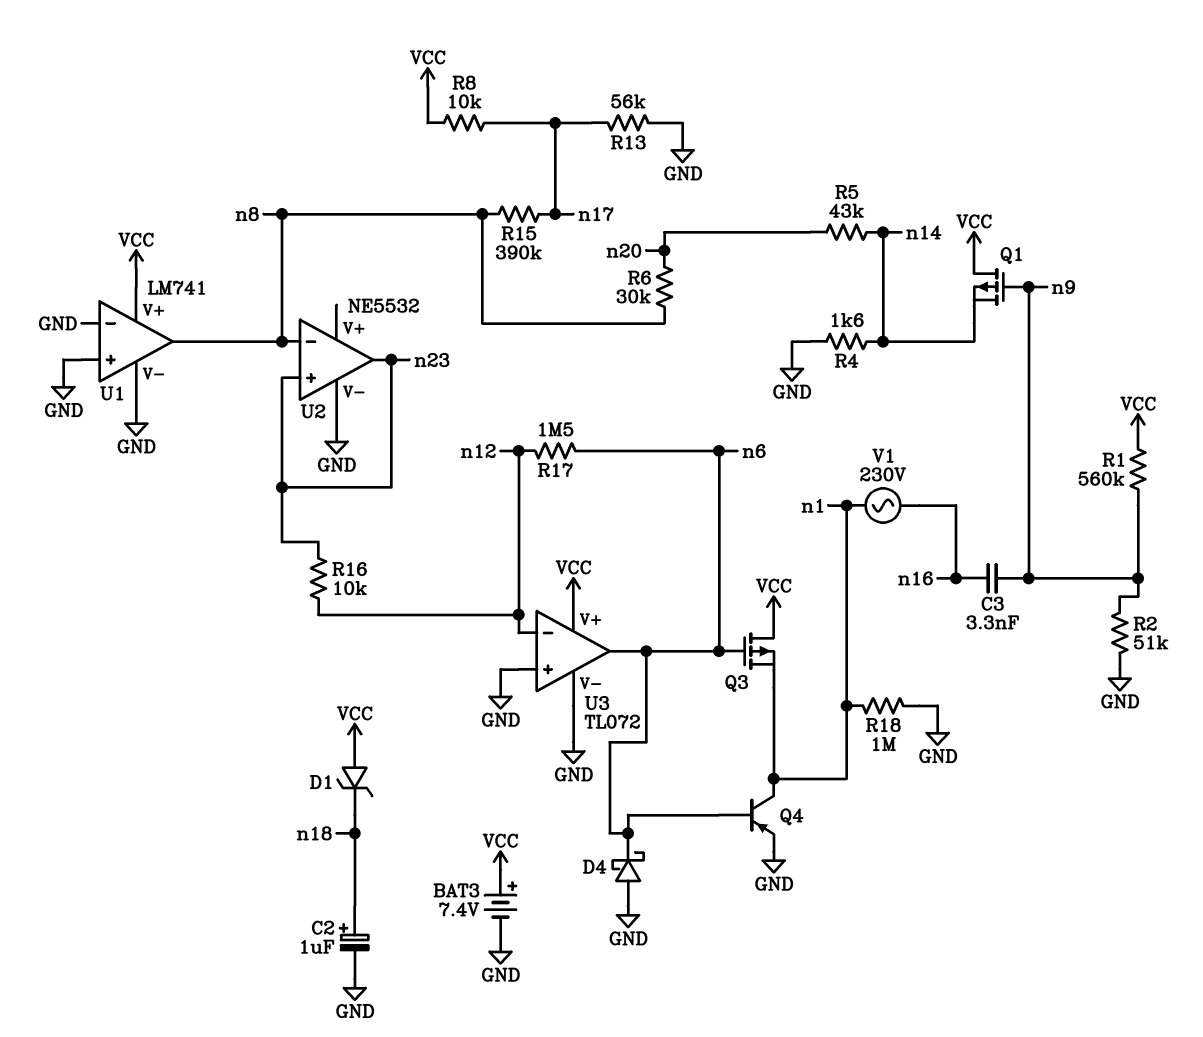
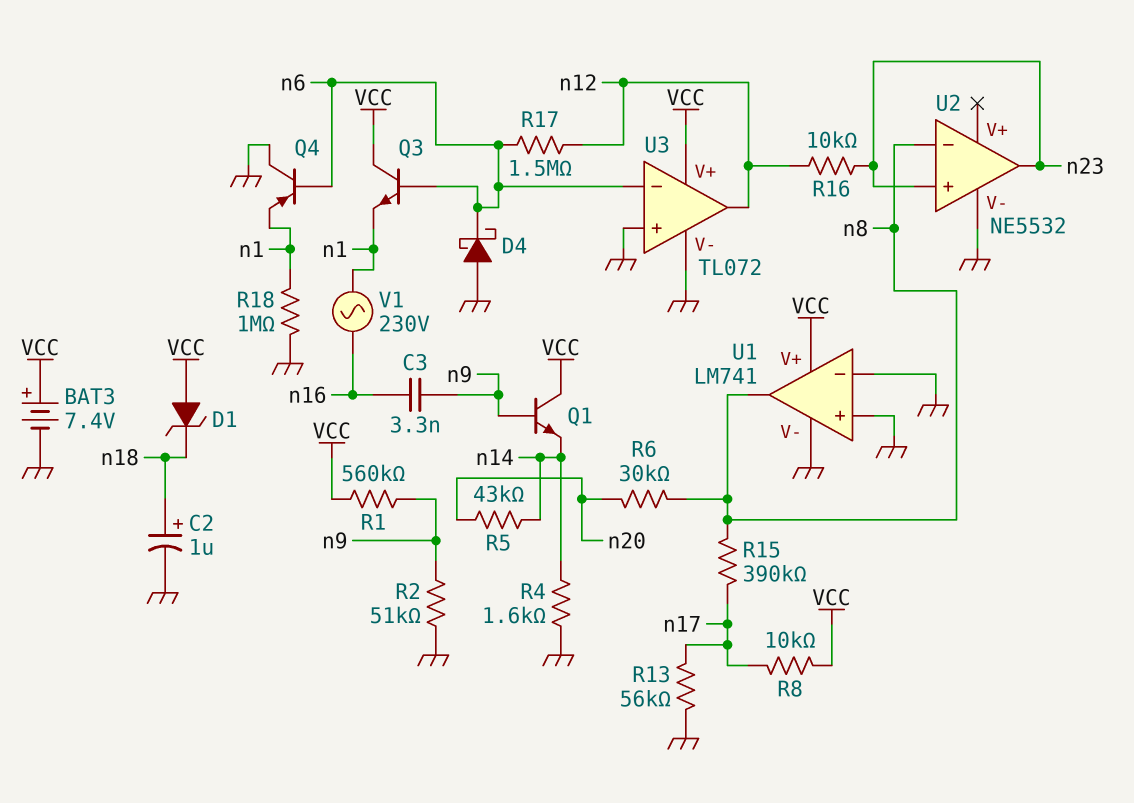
Q1: PMOS (G n9, D VCC, S n14) -> NPN (B n9, C VCC, E n14)
Q3: PMOS (G n6, D VCC, S n1) -> NPN (B n6, C VCC, E n1)
Q4: PNP (B n6, C n1, E GND) -> PNP (B n6, C GND, E n1)
U3 pin in-: n12 -> n6
U3 pin out: n6 -> n12

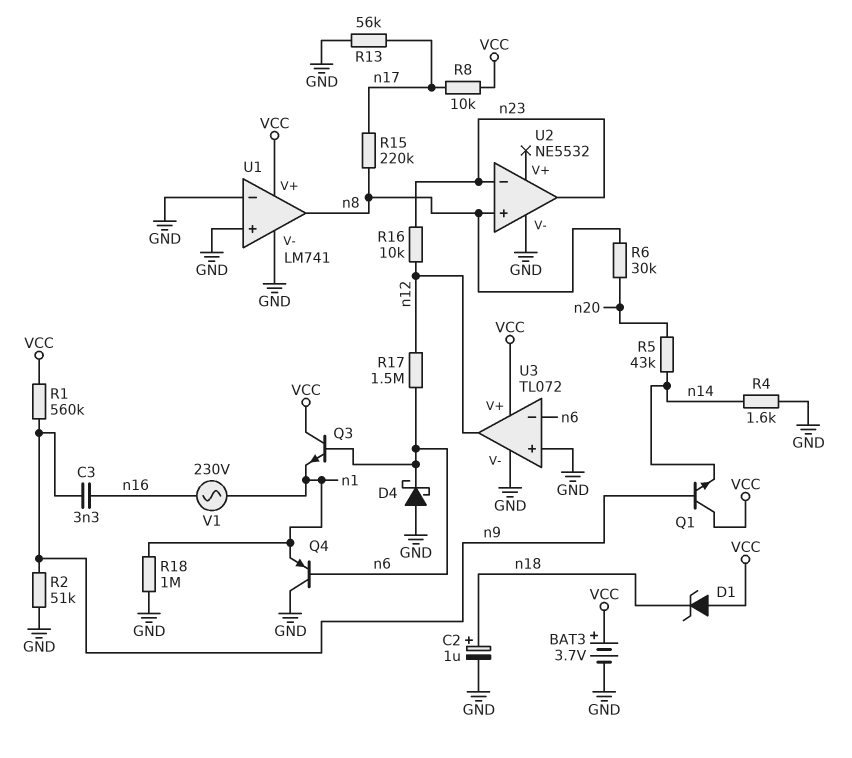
BAT3: 7.4V (plus VCC, minus GND) -> 3.7V (plus VCC, minus GND)
R15: 390k (n8, n17) -> 220k (n8, n17)
U2 pin in+: n23 -> n8
U2 pin in-: n8 -> n23

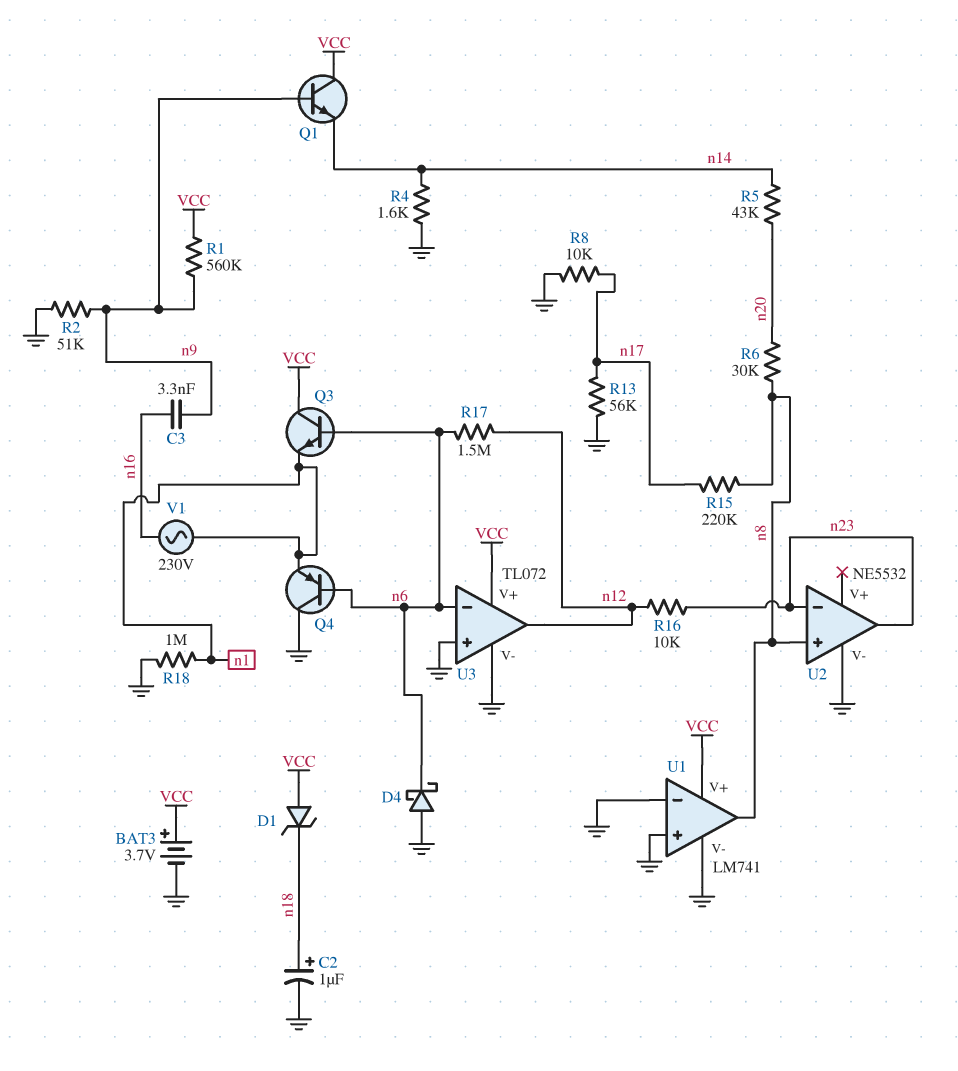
R8: 10k (VCC, n17) -> 10k (GND, n17)

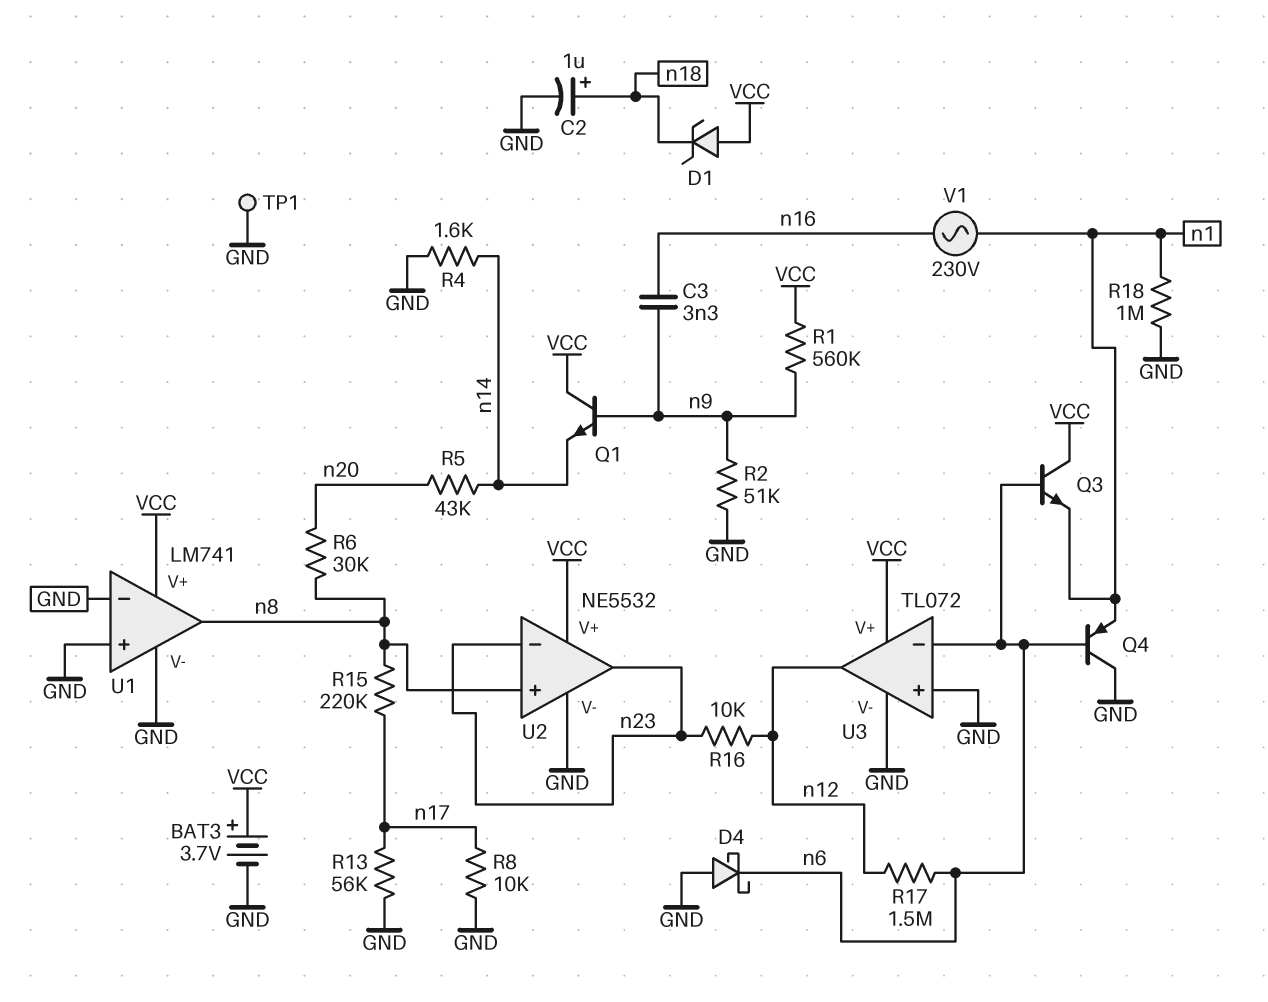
TP1: none -> test point (GND)
U2 pin V+: none -> VCC

